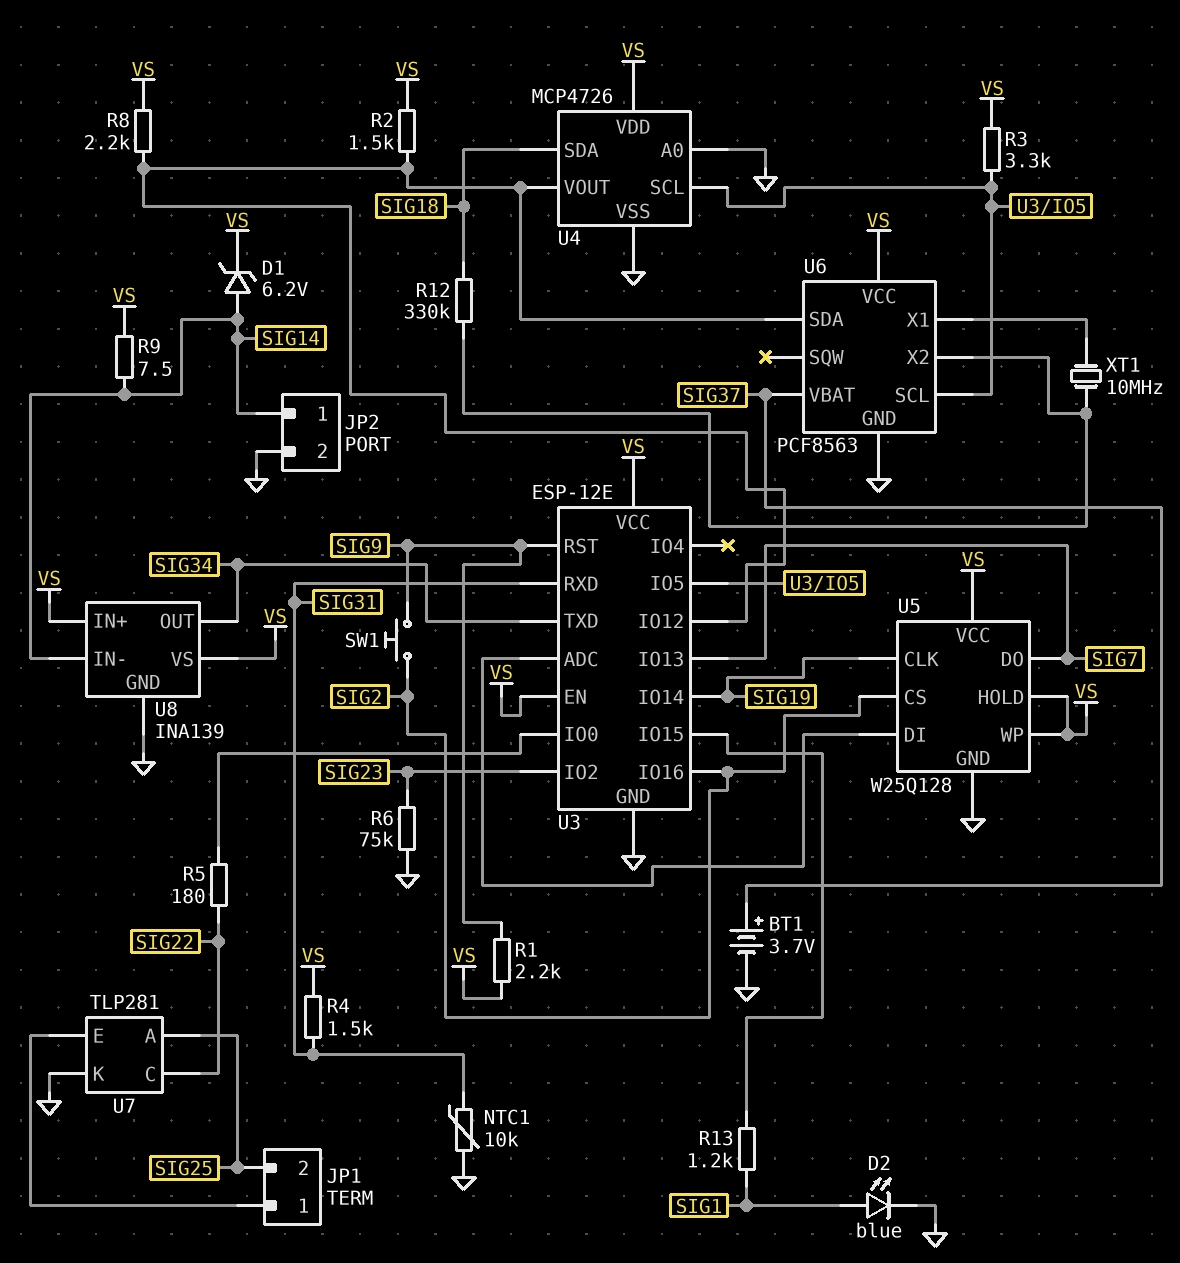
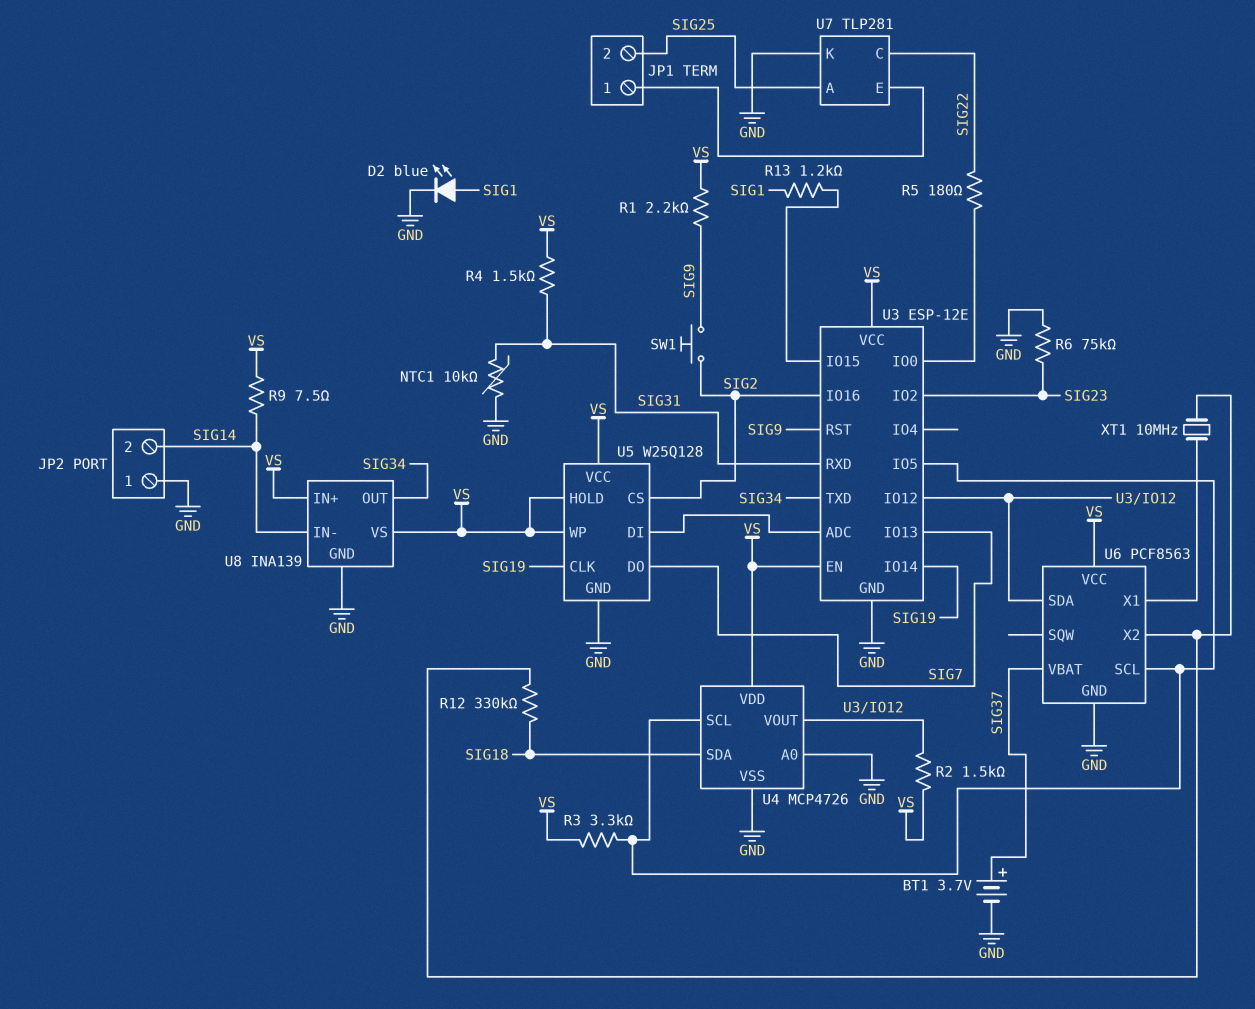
D1: zener 6.2V (A SIG14, K VS) -> none
JP2 pin 1: SIG14 -> GND
JP2 pin 2: GND -> SIG14
R8: 2.2k (U3/IO12, VS) -> none

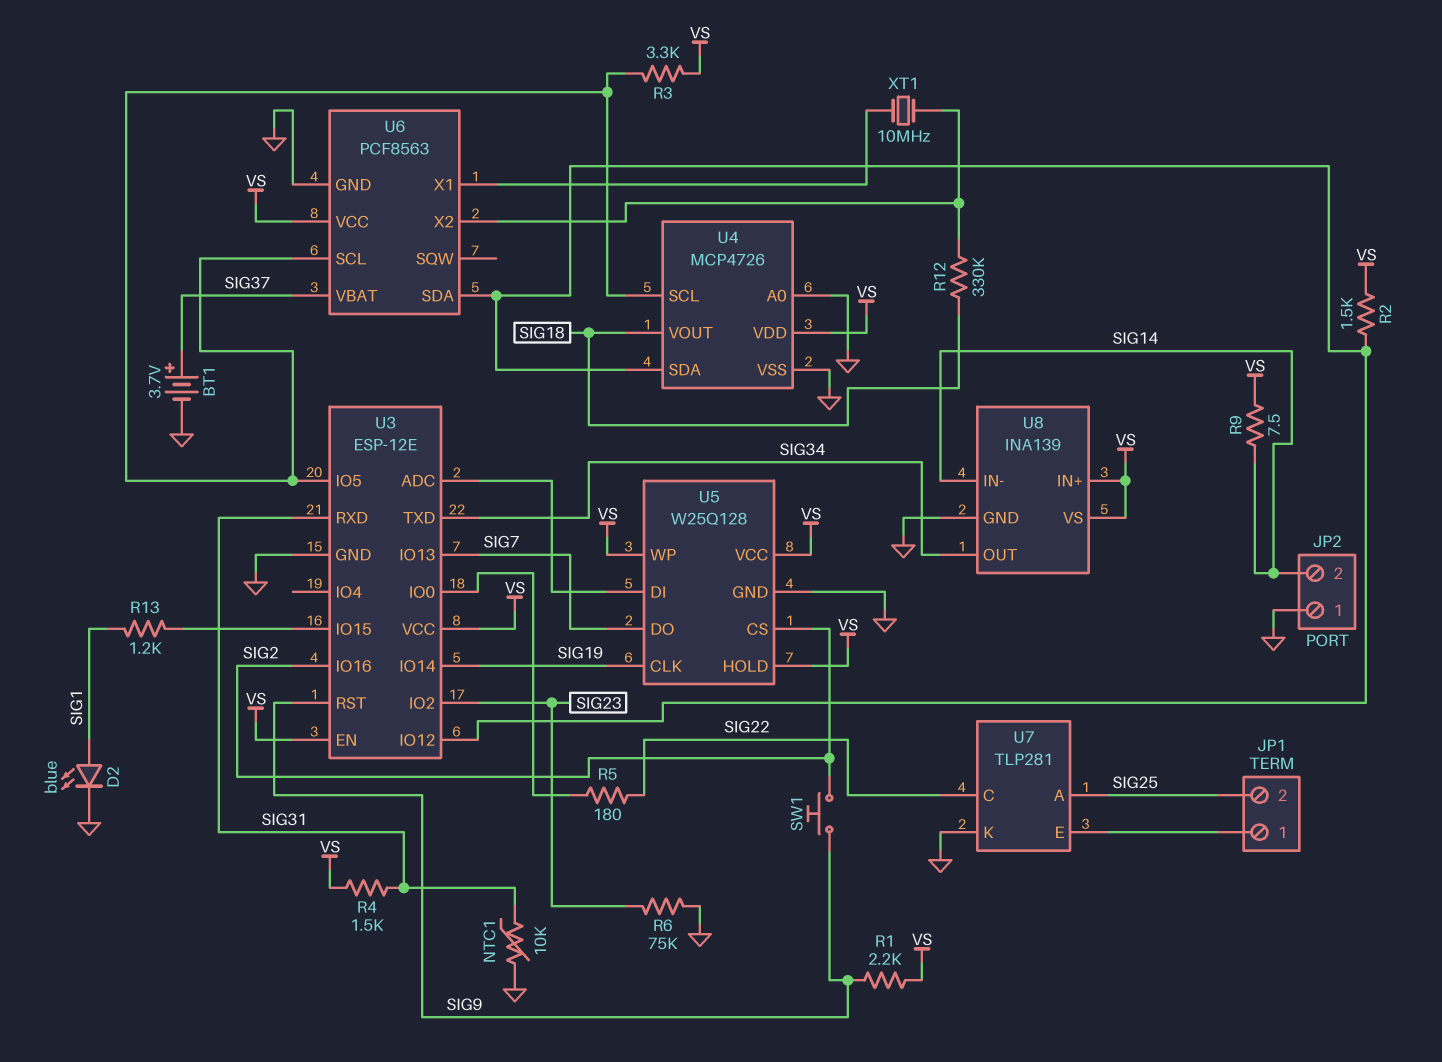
U4 pin SDA: SIG18 -> U3/IO12
U4 pin VOUT: U3/IO12 -> SIG18

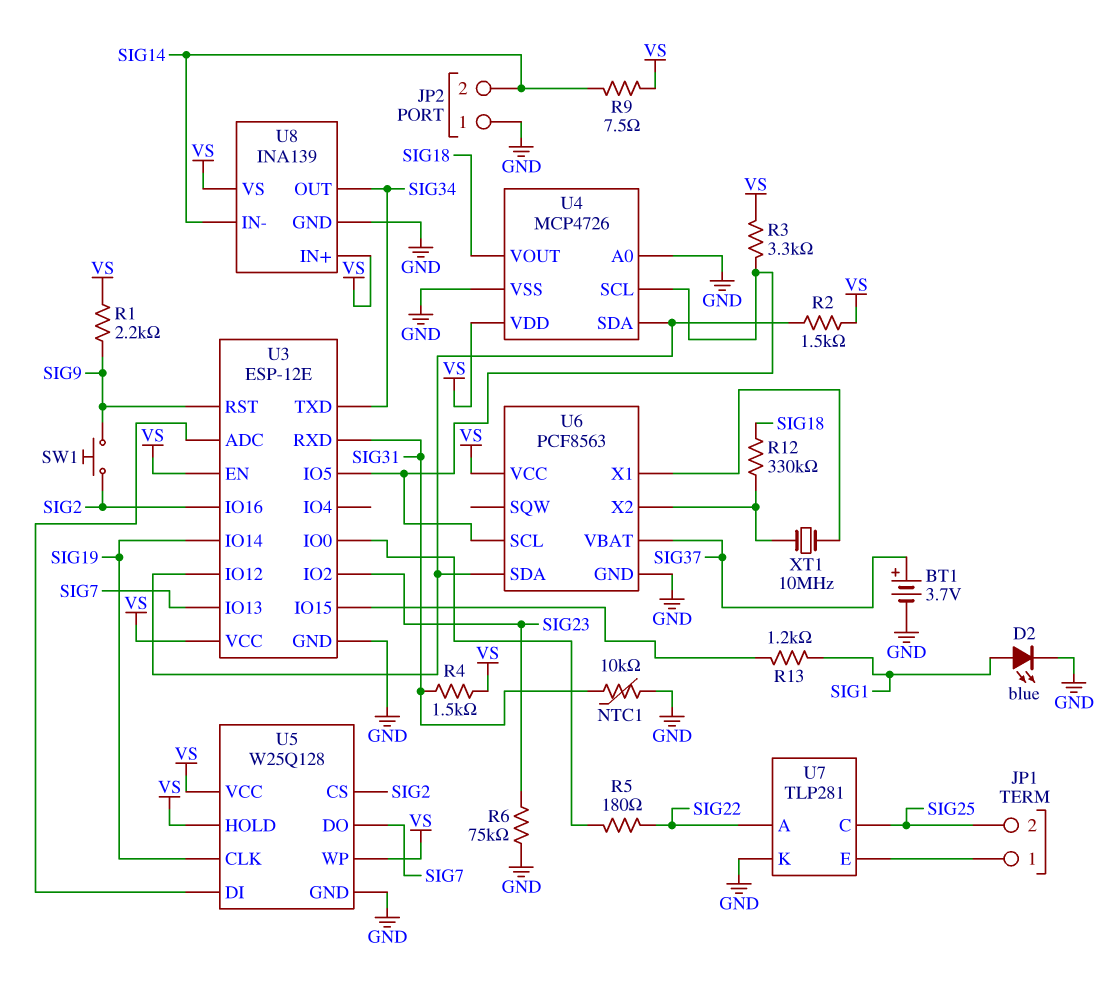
U7 pin A: SIG25 -> SIG22
U7 pin C: SIG22 -> SIG25

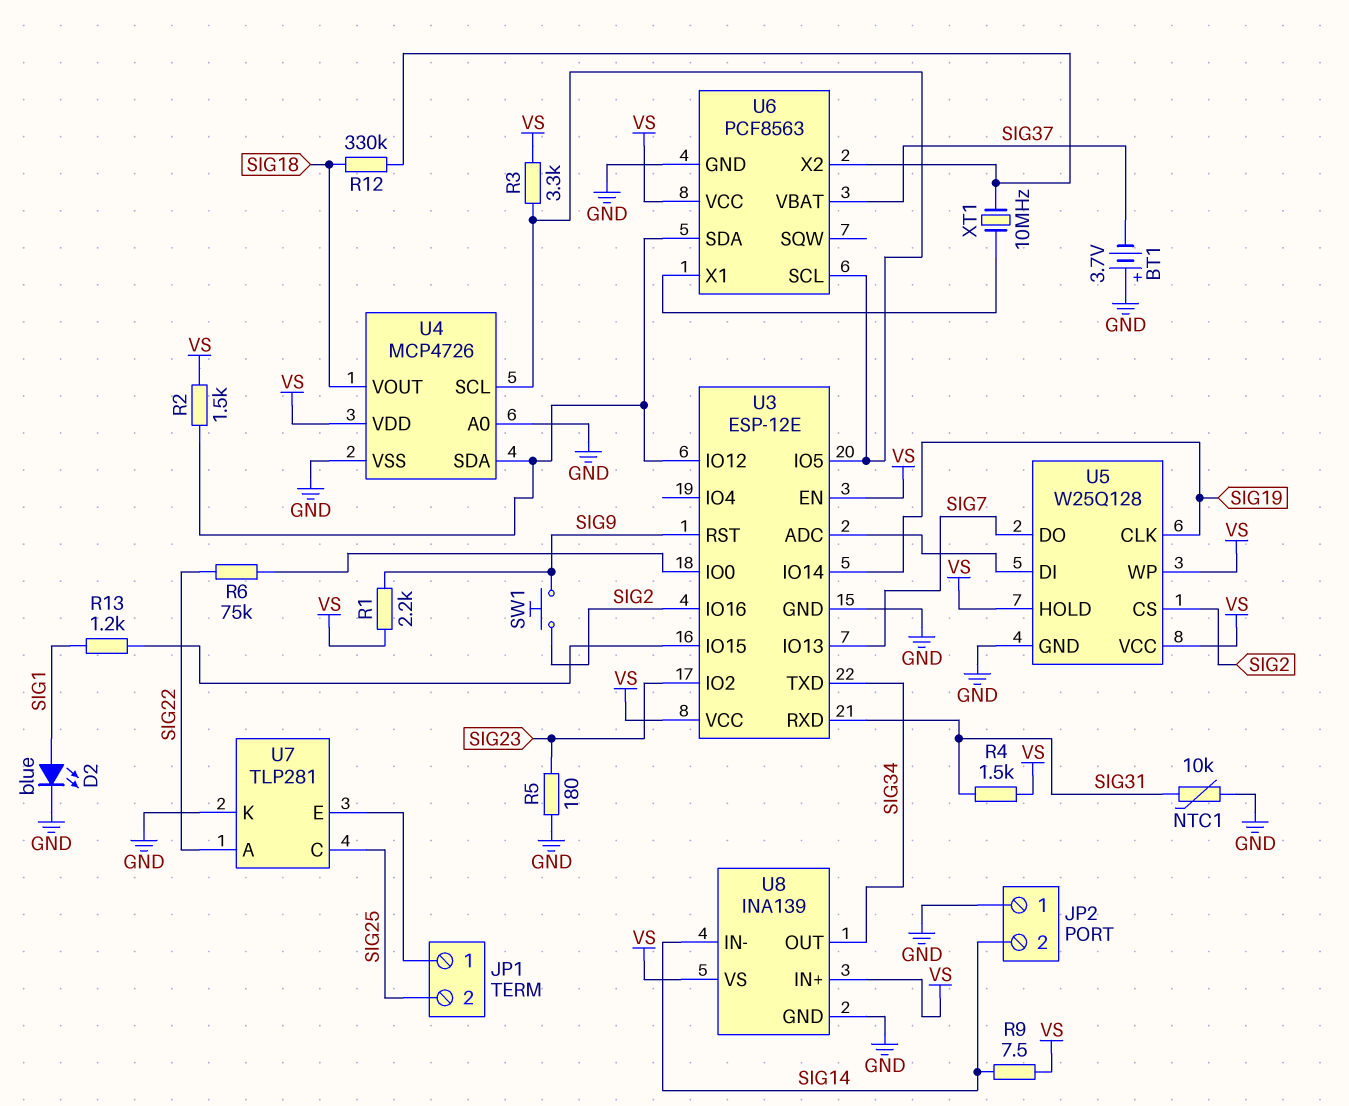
BT1: 3.7V (plus SIG37, minus GND) -> 3.7V (plus GND, minus SIG37)
R5: 180 (SIG22, U3/IO0) -> 180 (GND, SIG23)
R6: 75k (GND, SIG23) -> 75k (SIG22, U3/IO0)

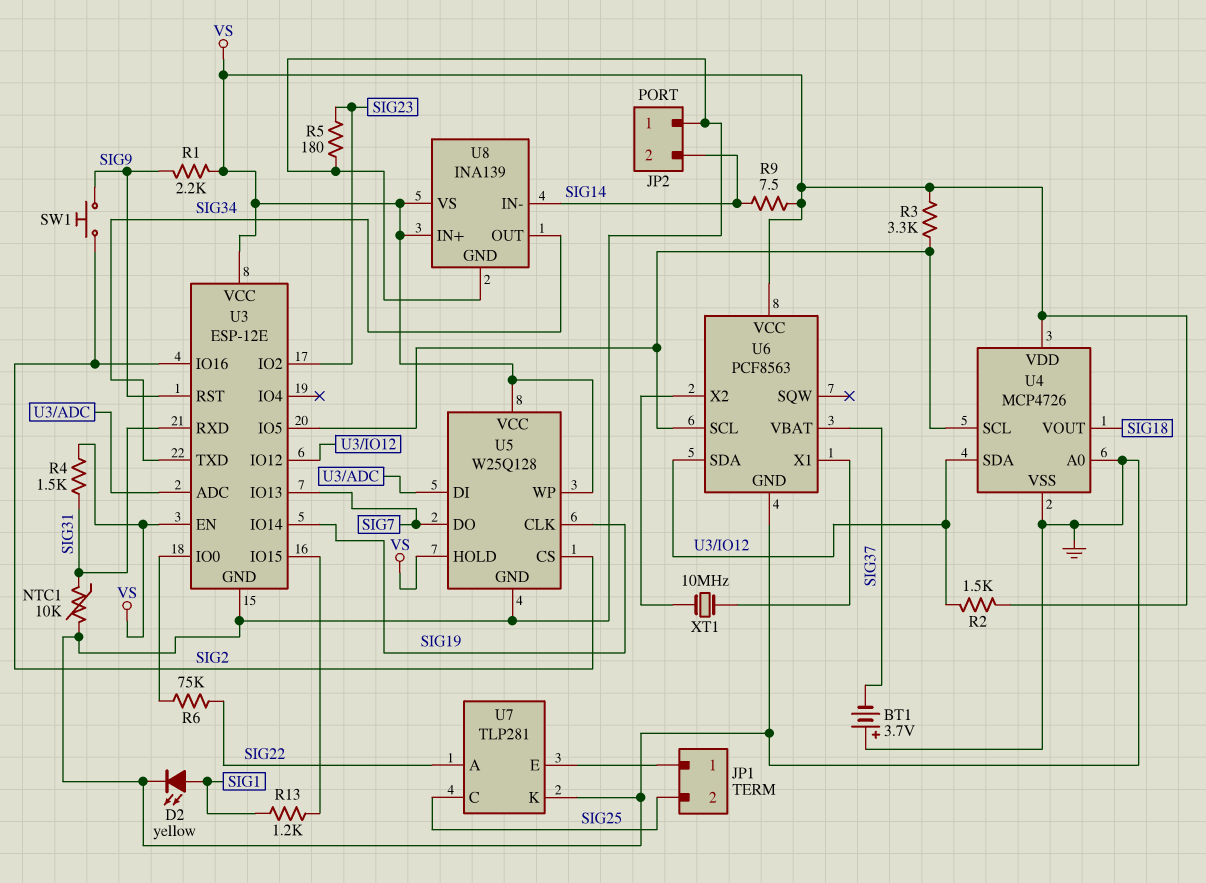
D2: LED blue (A SIG1, K GND) -> LED yellow (A SIG1, K GND)
R12: 330k (SIG18, U6/X2) -> none

